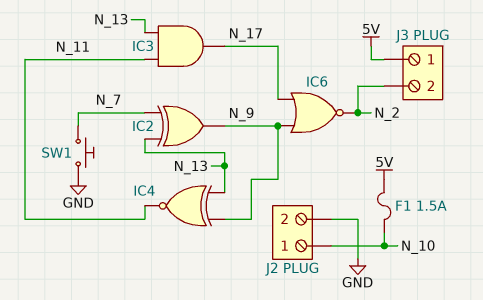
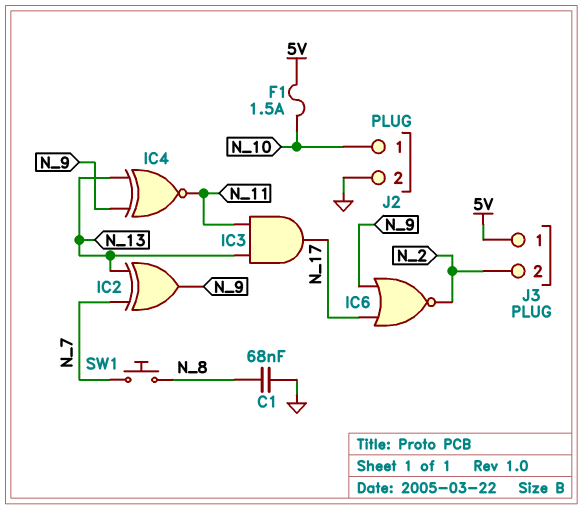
C1: none -> 68nF (GND, N_8)
SW1: button (GND, N_7) -> button (N_7, N_8)

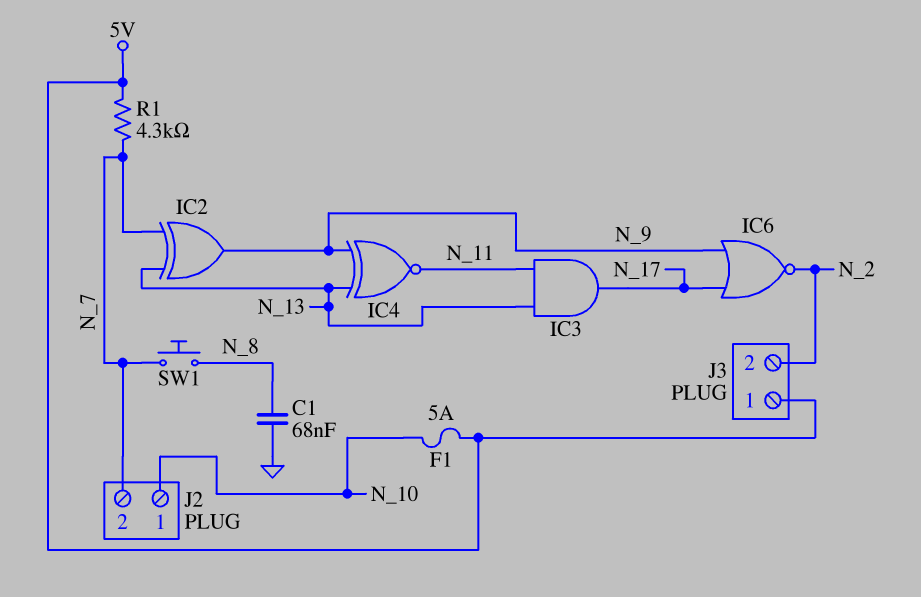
F1: 1.5A (5V, N_10) -> 5A (5V, N_10)
J2 pin 2: GND -> N_7
R1: none -> 4.3k (5V, N_7)

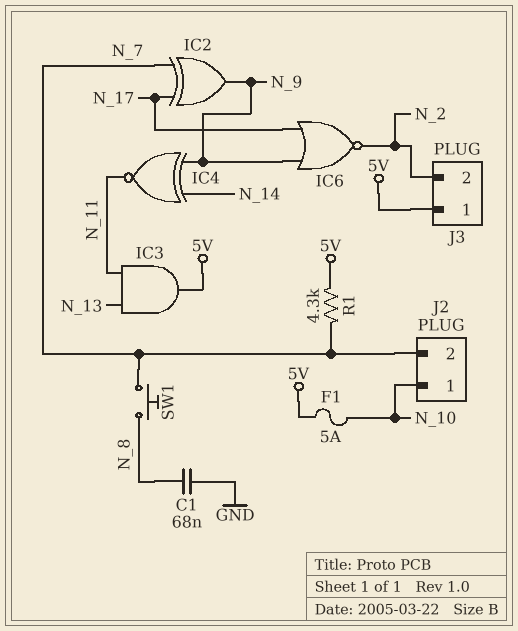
IC2: XOR (in N_7, in N_13, out N_9) -> XOR (in N_7, in N_17, out N_9)
IC3: AND (in N_11, in N_13, out N_17) -> AND (in N_11, in N_13, out 5V)
IC4: XNOR (in N_9, in N_13, out N_11) -> XNOR (in N_9, in N_14, out N_11)

